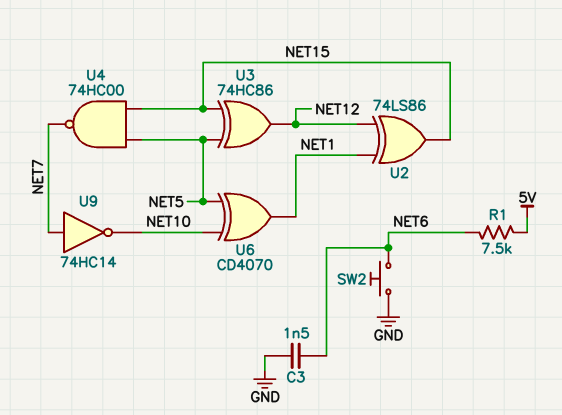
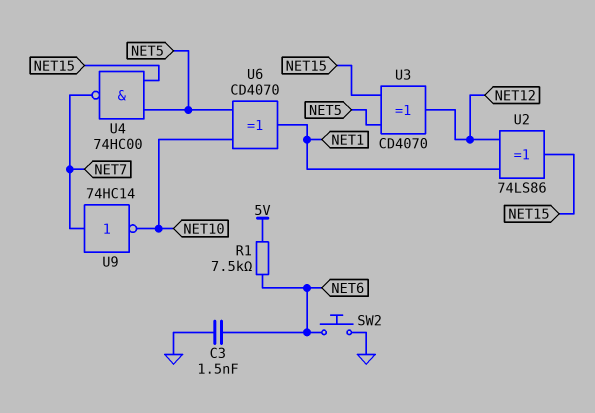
U3: XOR 74HC86 (in NET5, in NET15, out NET12) -> XOR CD4070 (in NET5, in NET15, out NET12)

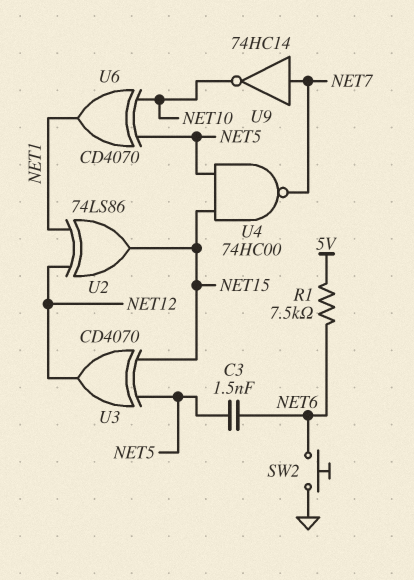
C3: 1.5nF (GND, NET6) -> 1.5nF (NET5, NET6)

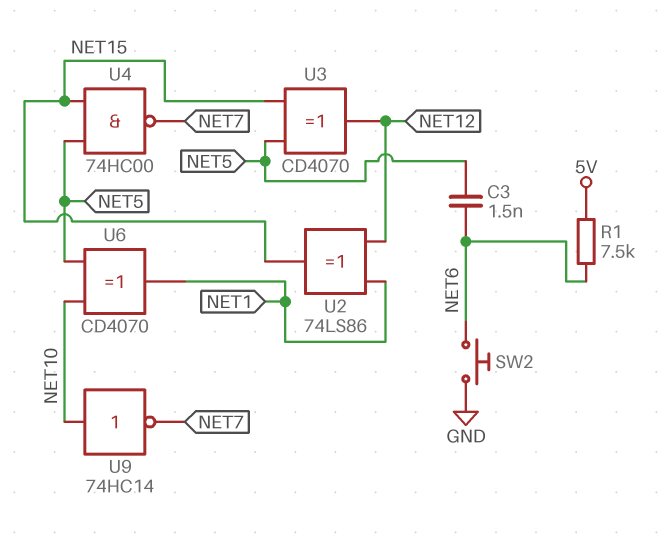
U9: NOT 74HC14 (in NET7, out NET10) -> NOT 74HC14 (in NET10, out NET7)

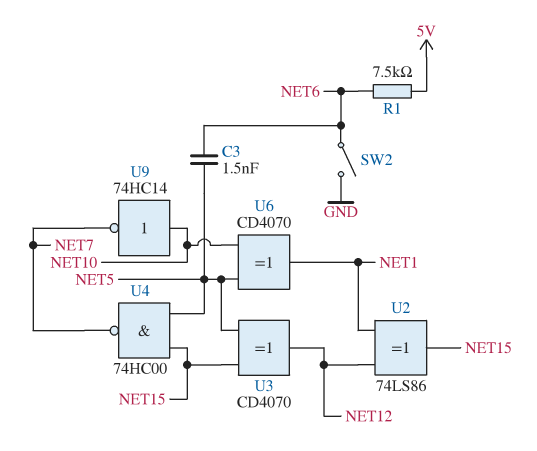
SW2: button (GND, NET6) -> switch (GND, NET6)

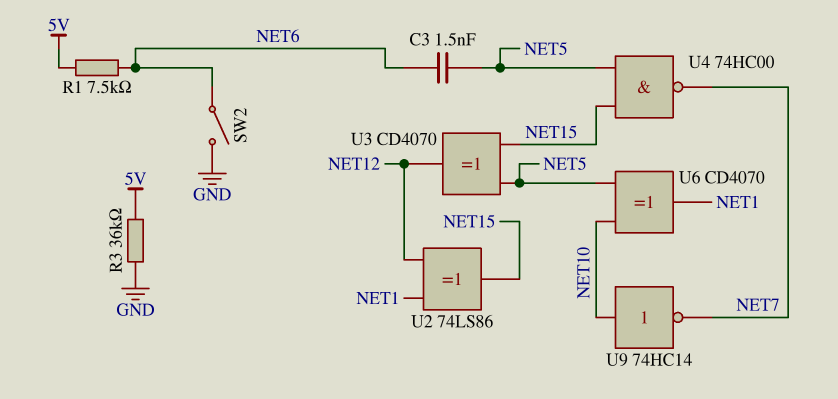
R3: none -> 36k (5V, GND)

